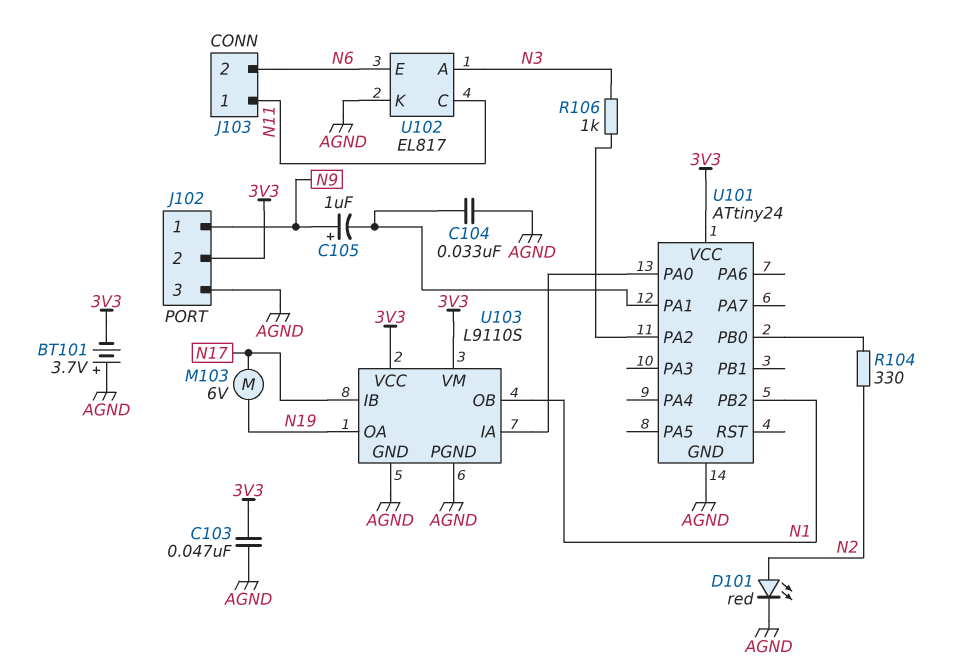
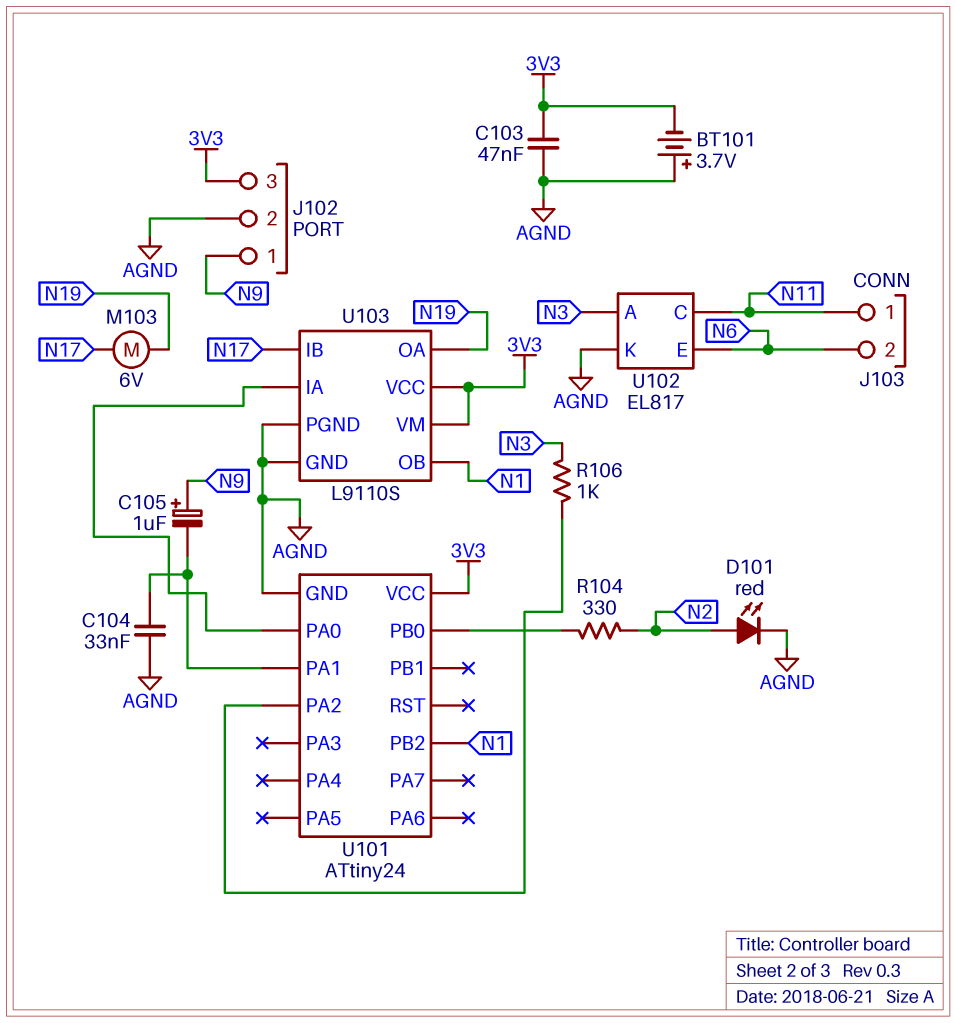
J102 pin 2: 3V3 -> AGND
J102 pin 3: AGND -> 3V3

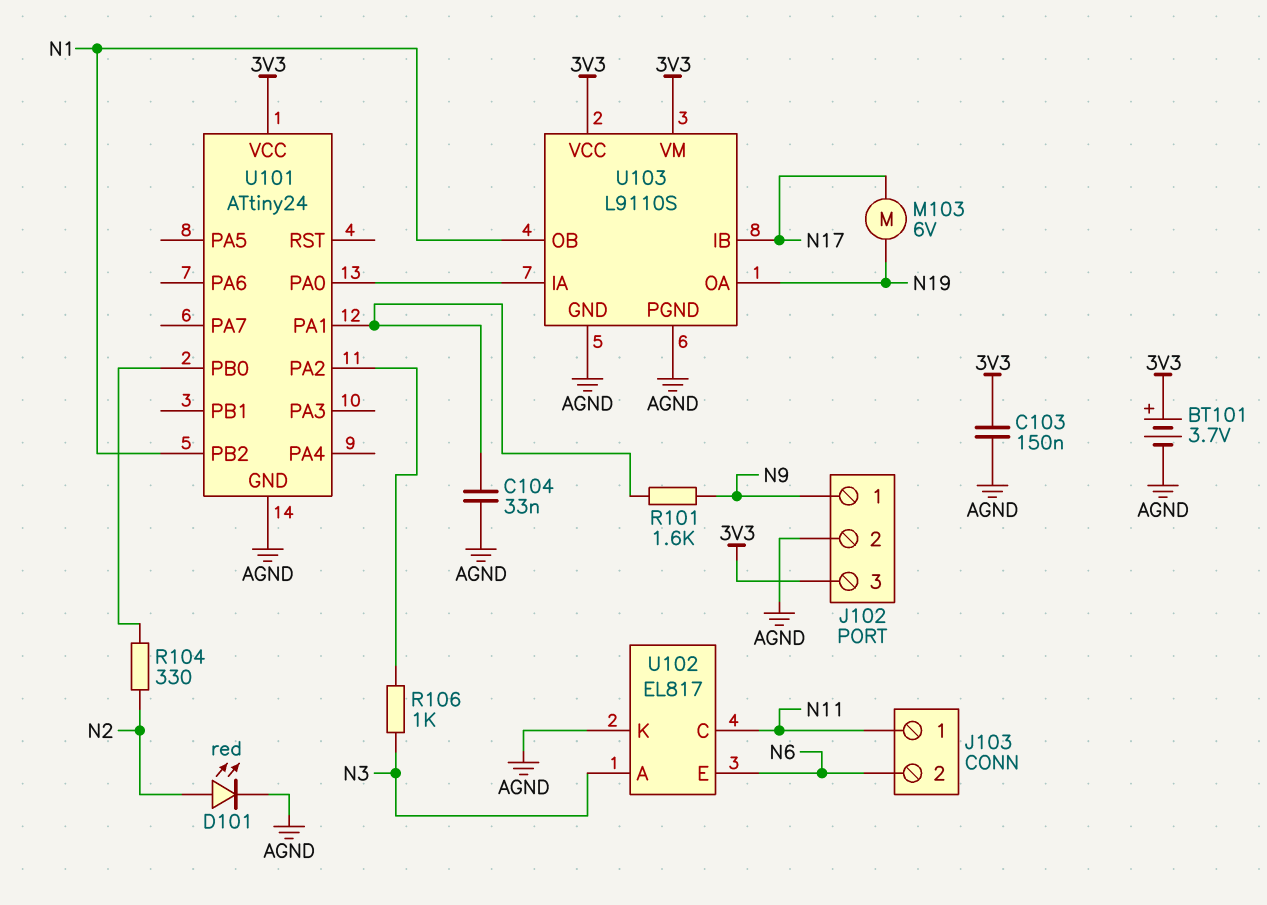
BT101: 3.7V (plus AGND, minus 3V3) -> 3.7V (plus 3V3, minus AGND)
C103: 47nF (3V3, AGND) -> 150nF (3V3, AGND)
C105: 1uF (plus N9, minus U101/PA1) -> none
R101: none -> 1.6k (N9, U101/PA1)

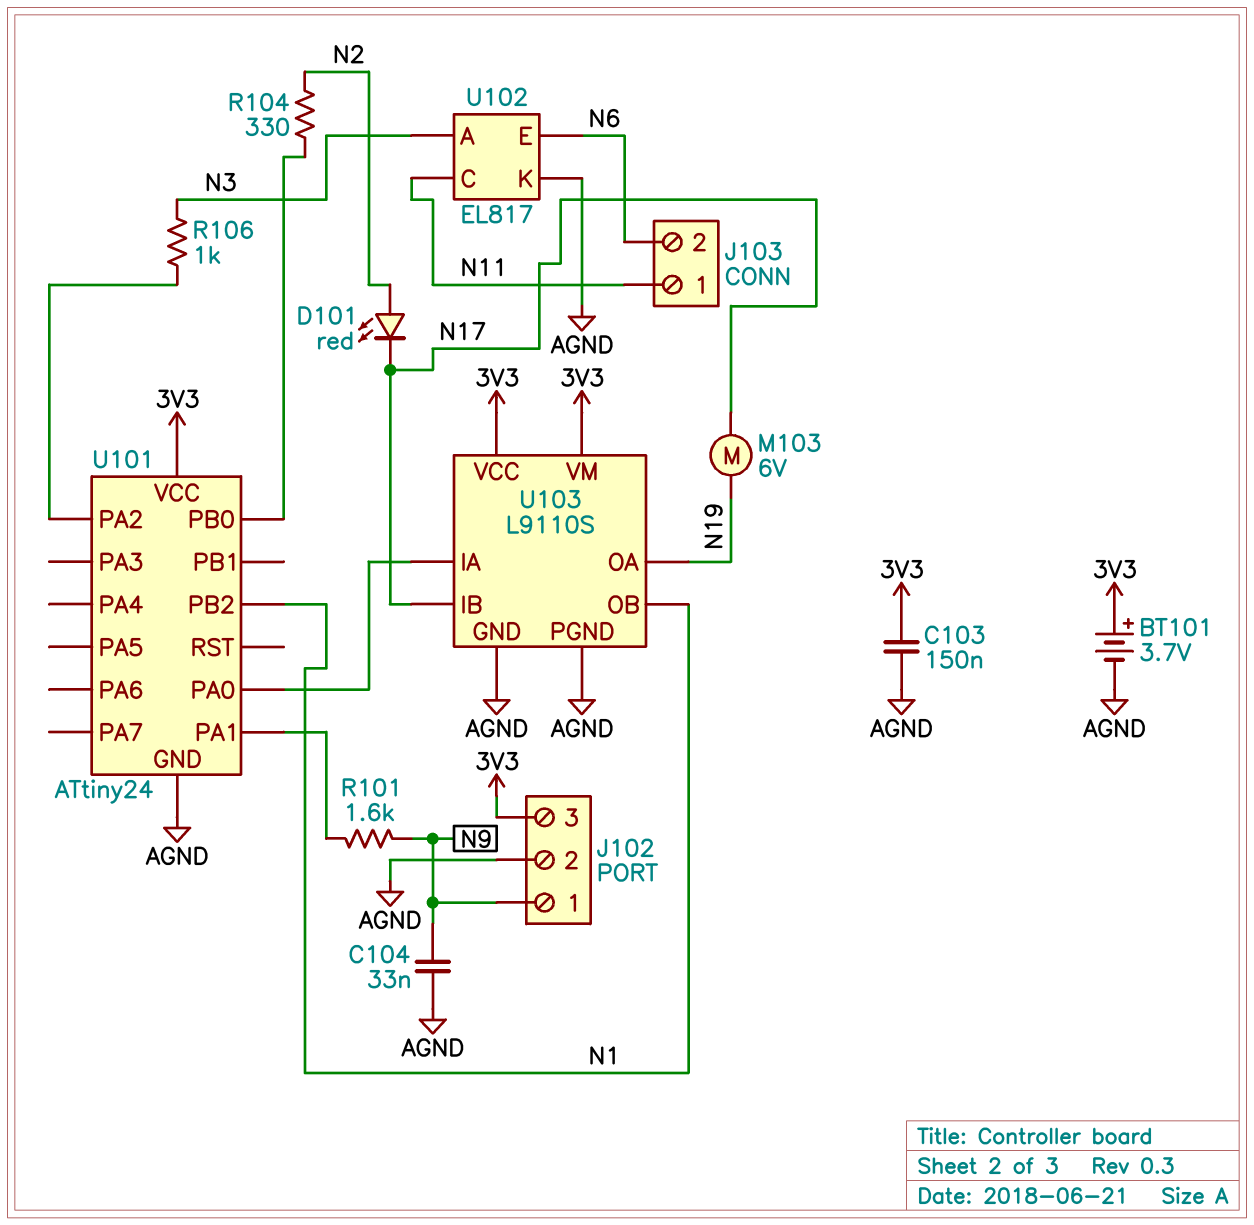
C104: 33nF (AGND, U101/PA1) -> 33nF (AGND, N9)
D101: LED red (A N2, K AGND) -> LED red (A N2, K N17)

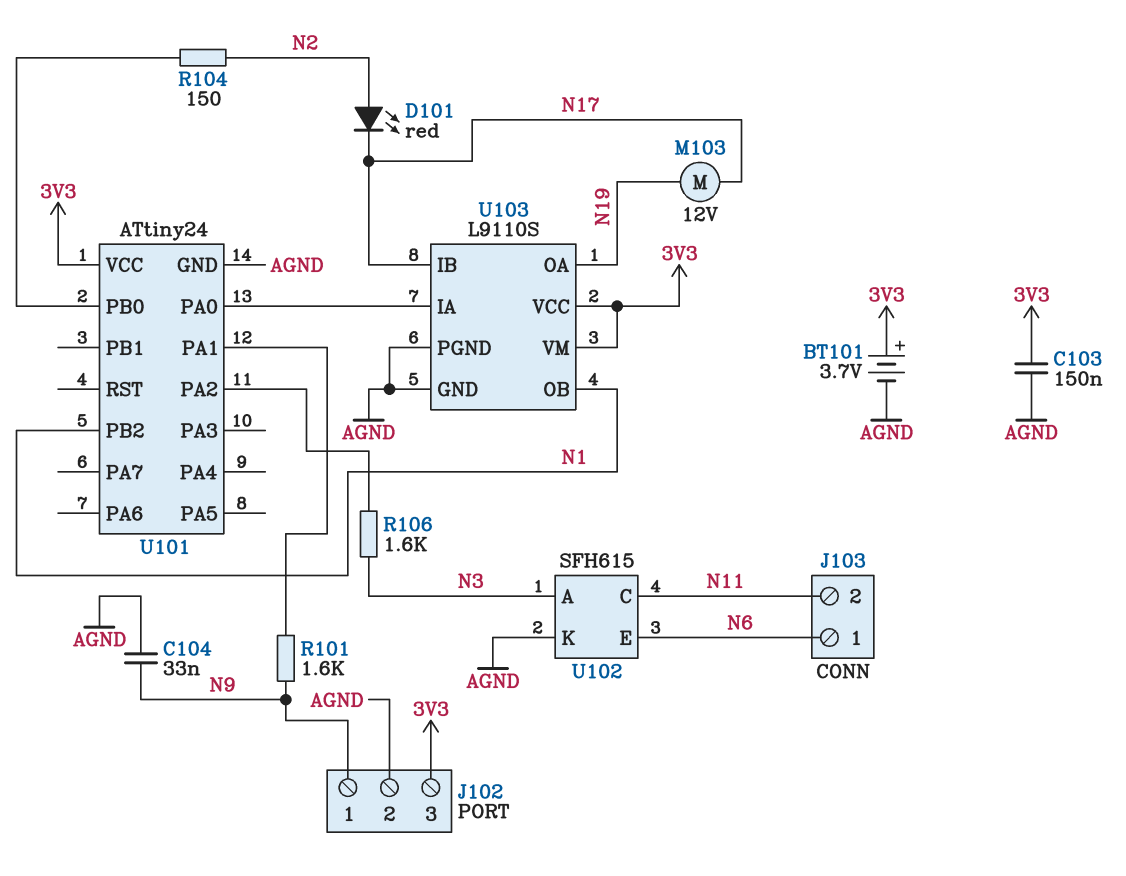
J103 pin 1: N11 -> N6
J103 pin 2: N6 -> N11
M103: motor 6V (N17, N19) -> motor 12V (N17, N19)
R104: 330 (N2, U101/PB0) -> 150 (N2, U101/PB0)
R106: 1k (N3, U101/PA2) -> 1.6k (N3, U101/PA2)
U102: EL817 -> SFH615

